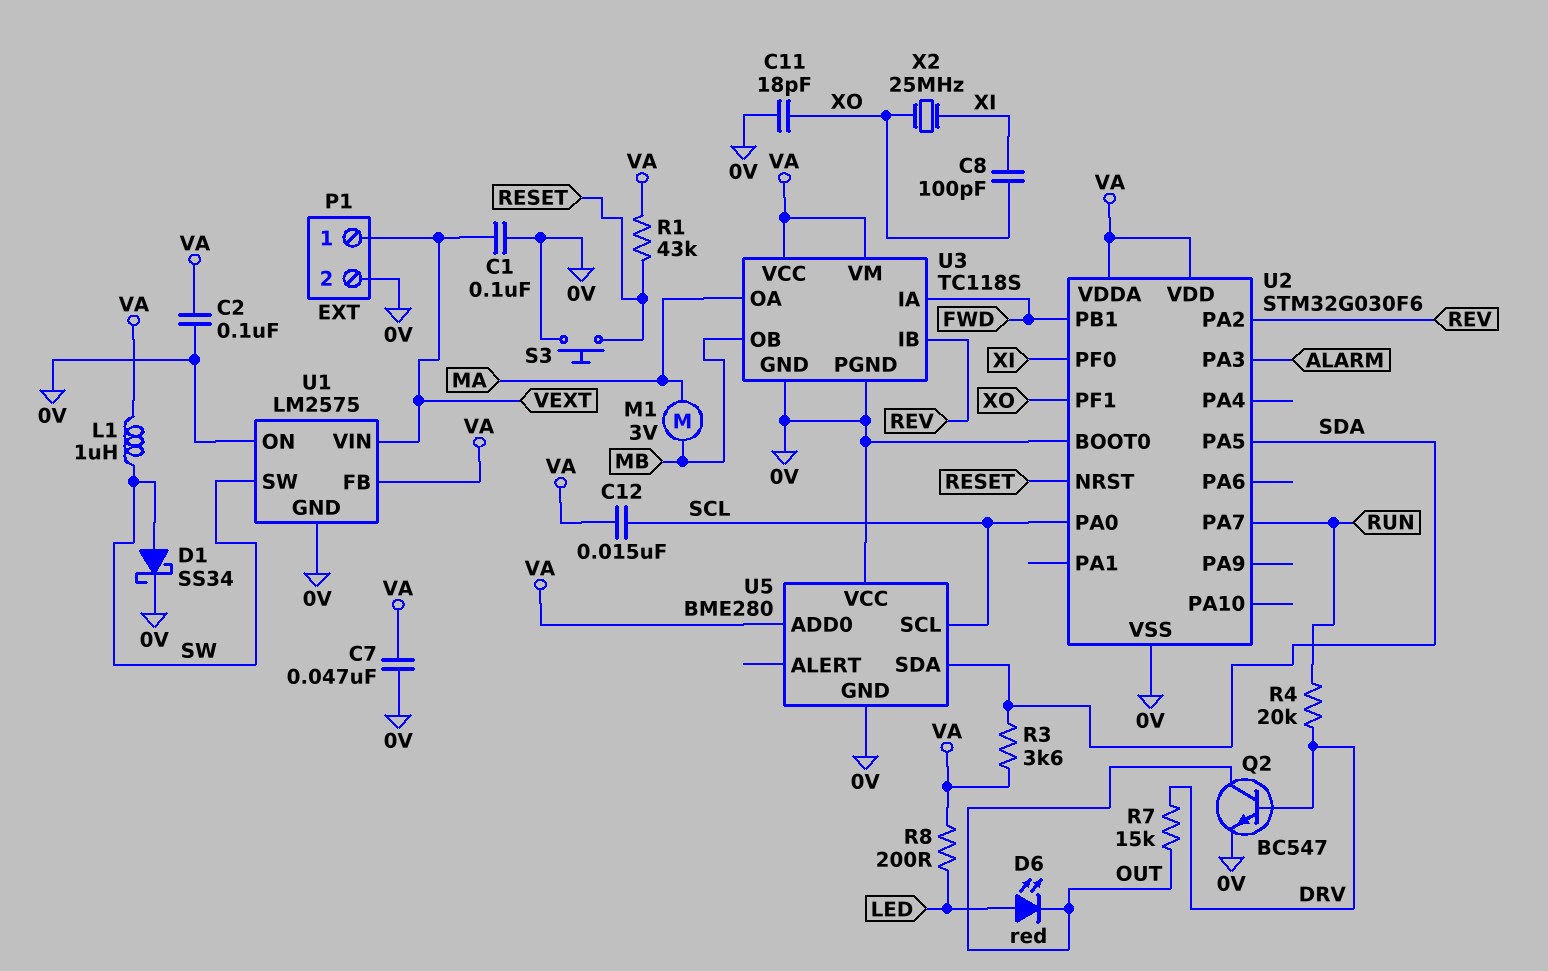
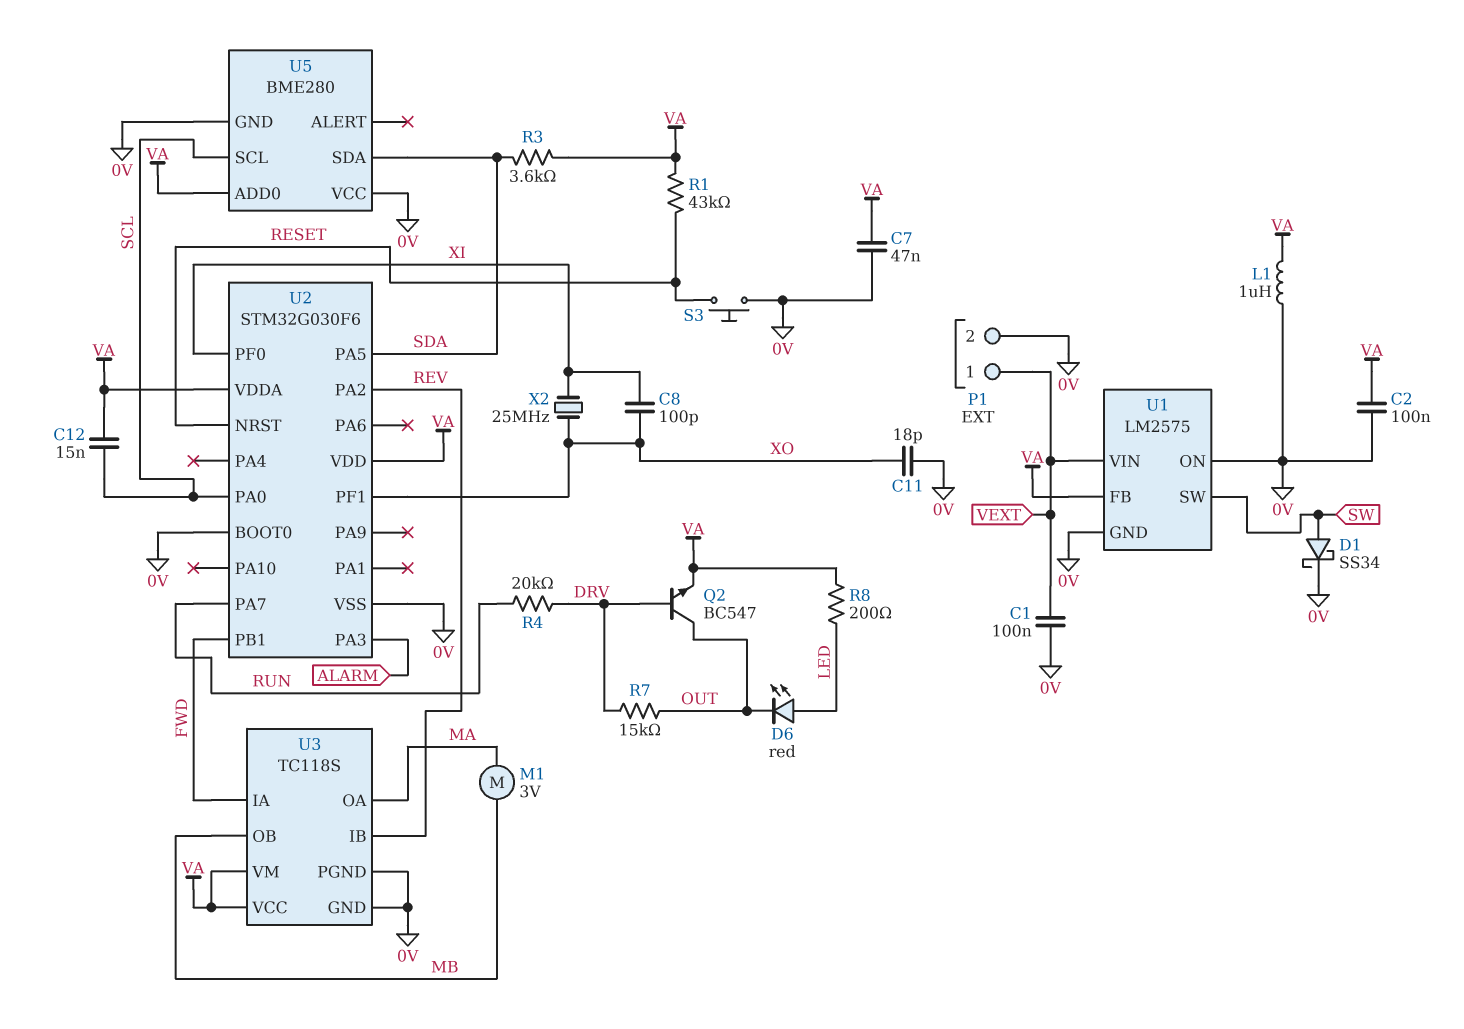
L1: 1uH (SW, VA) -> 1uH (0V, VA)
Q2: NPN BC547 (B DRV, C OUT, E 0V) -> NPN BC547 (B DRV, C OUT, E VA)

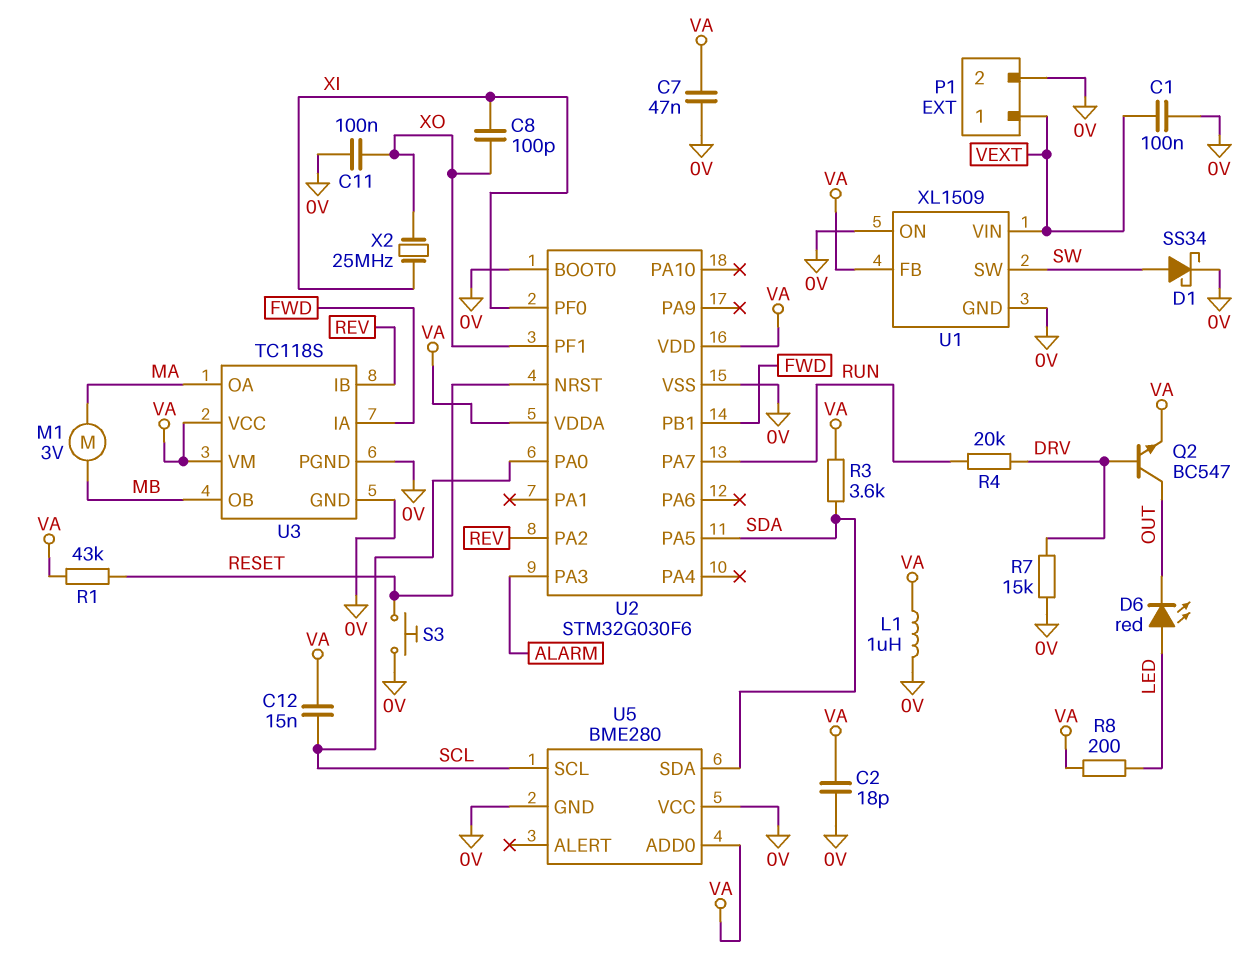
C2: 100nF (0V, VA) -> 18pF (0V, VA)
C11: 18pF (0V, XO) -> 100nF (0V, XO)
R7: 15k (DRV, OUT) -> 15k (0V, DRV)
U1: LM2575 -> XL1509

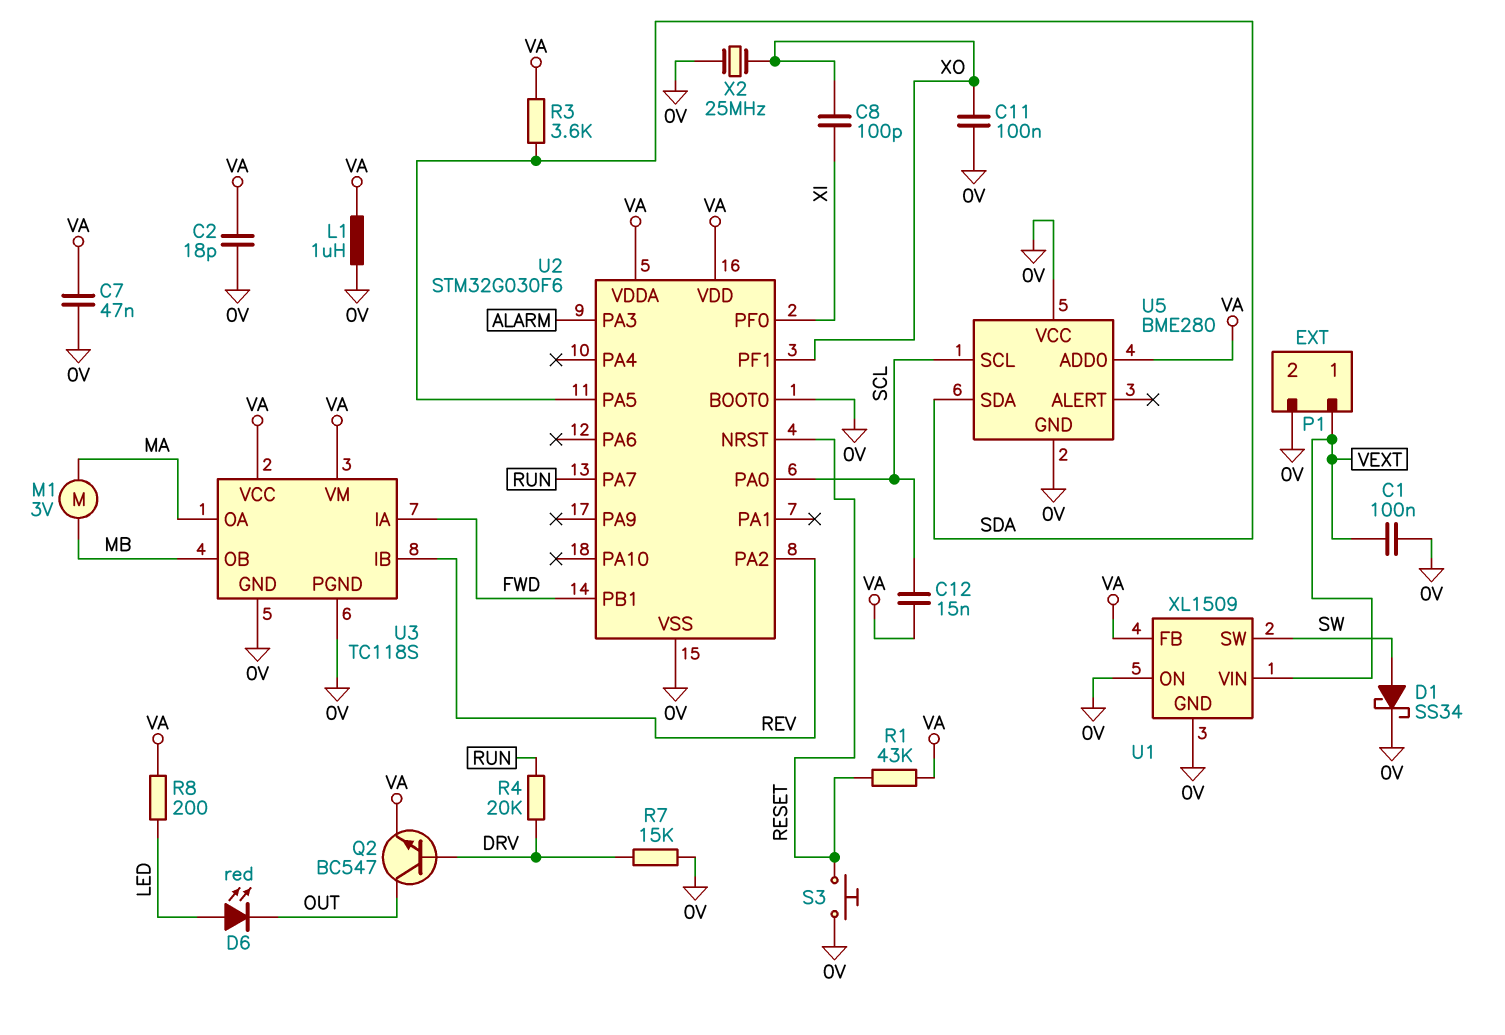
X2: 25MHz (XI, XO) -> 25MHz (0V, XO)

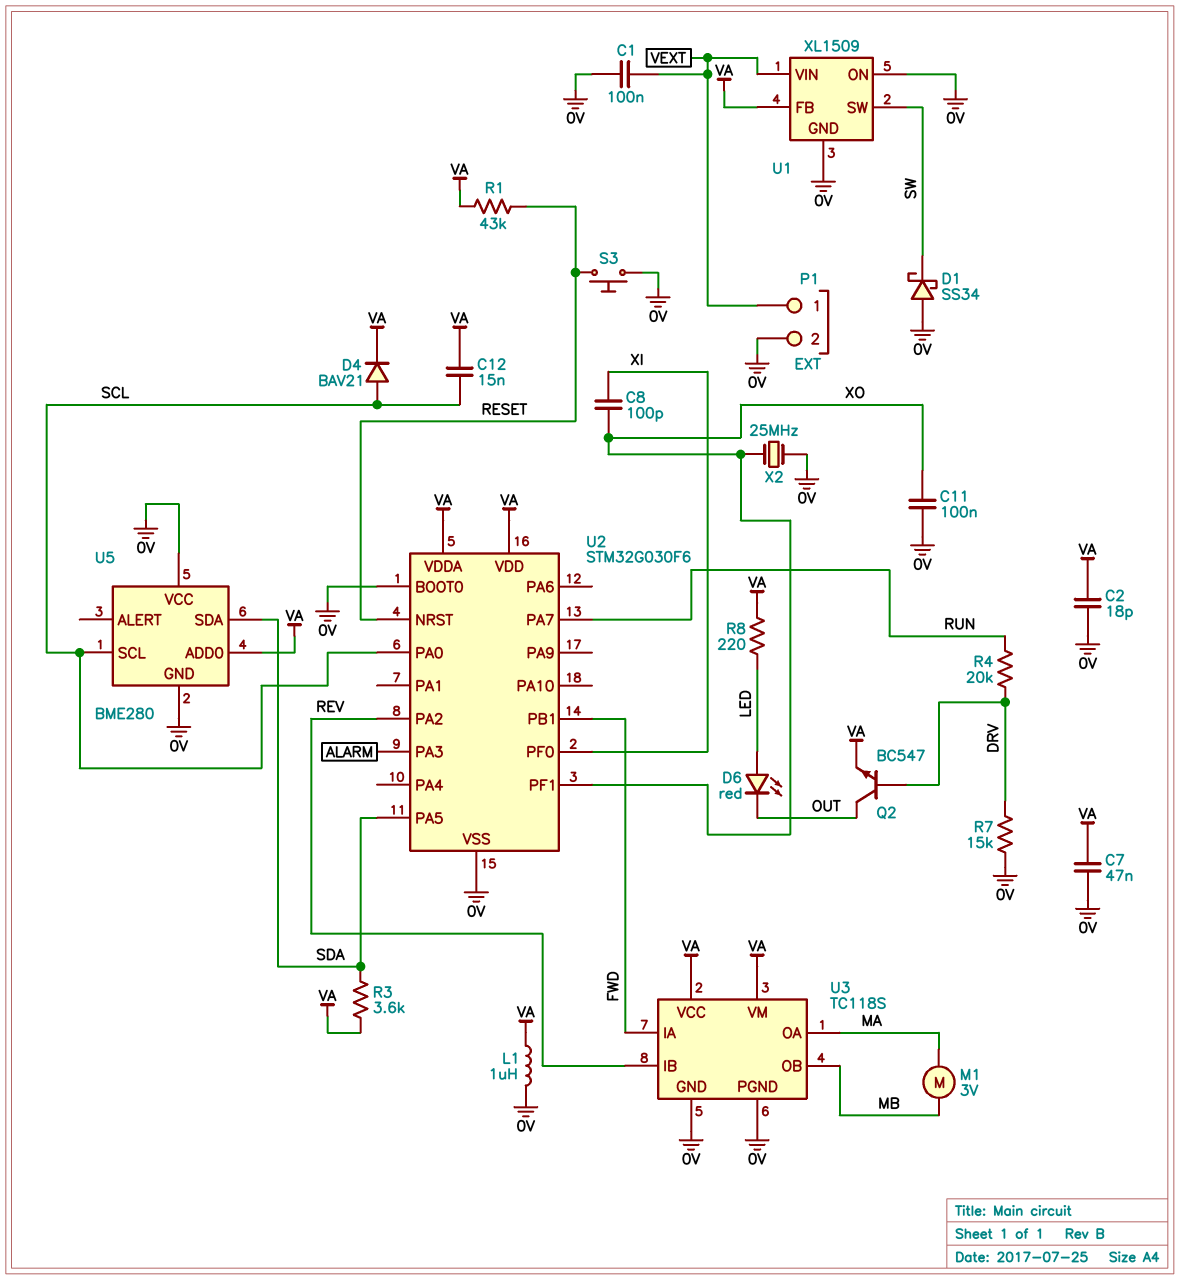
D1: schottky SS34 (A SW, K 0V) -> schottky SS34 (A 0V, K SW)
D4: none -> diode BAV21 (A SCL, K VA)
R8: 200 (LED, VA) -> 220 (LED, VA)

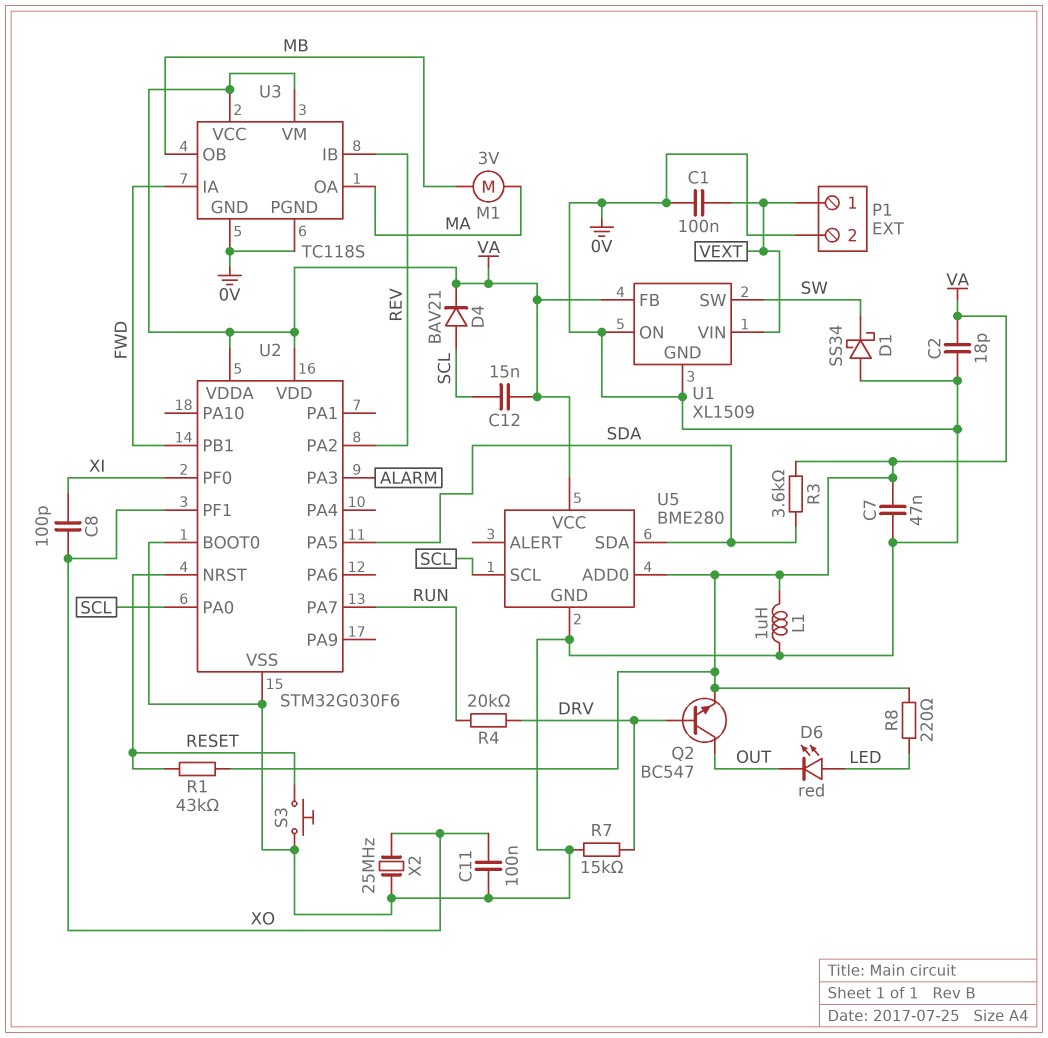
U5 pin VCC: 0V -> VA

